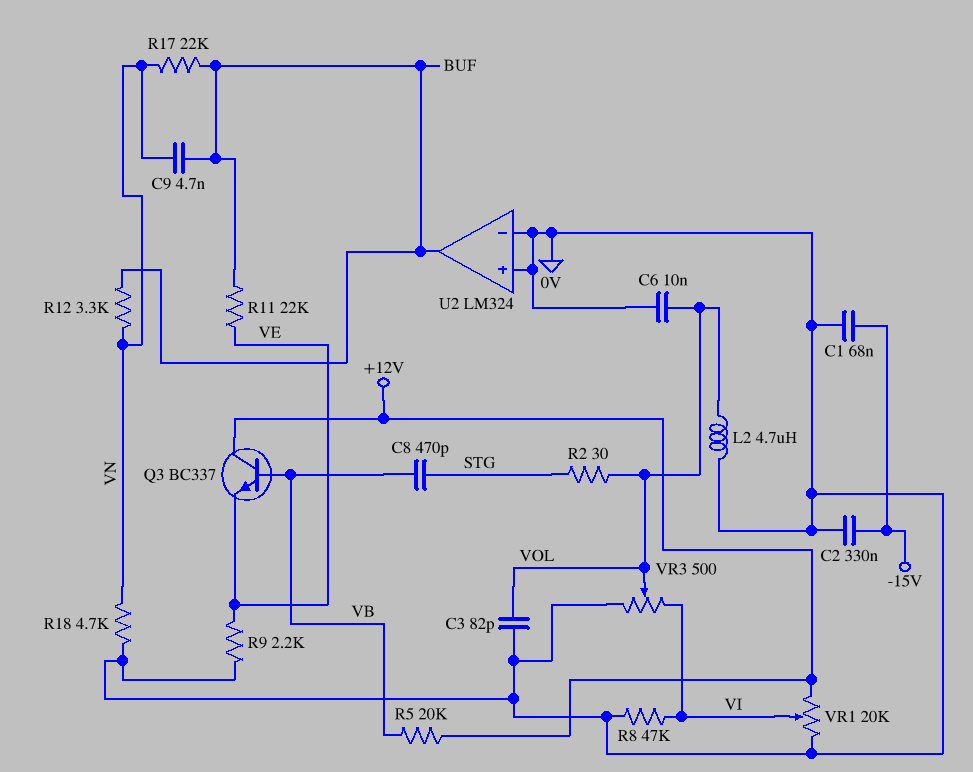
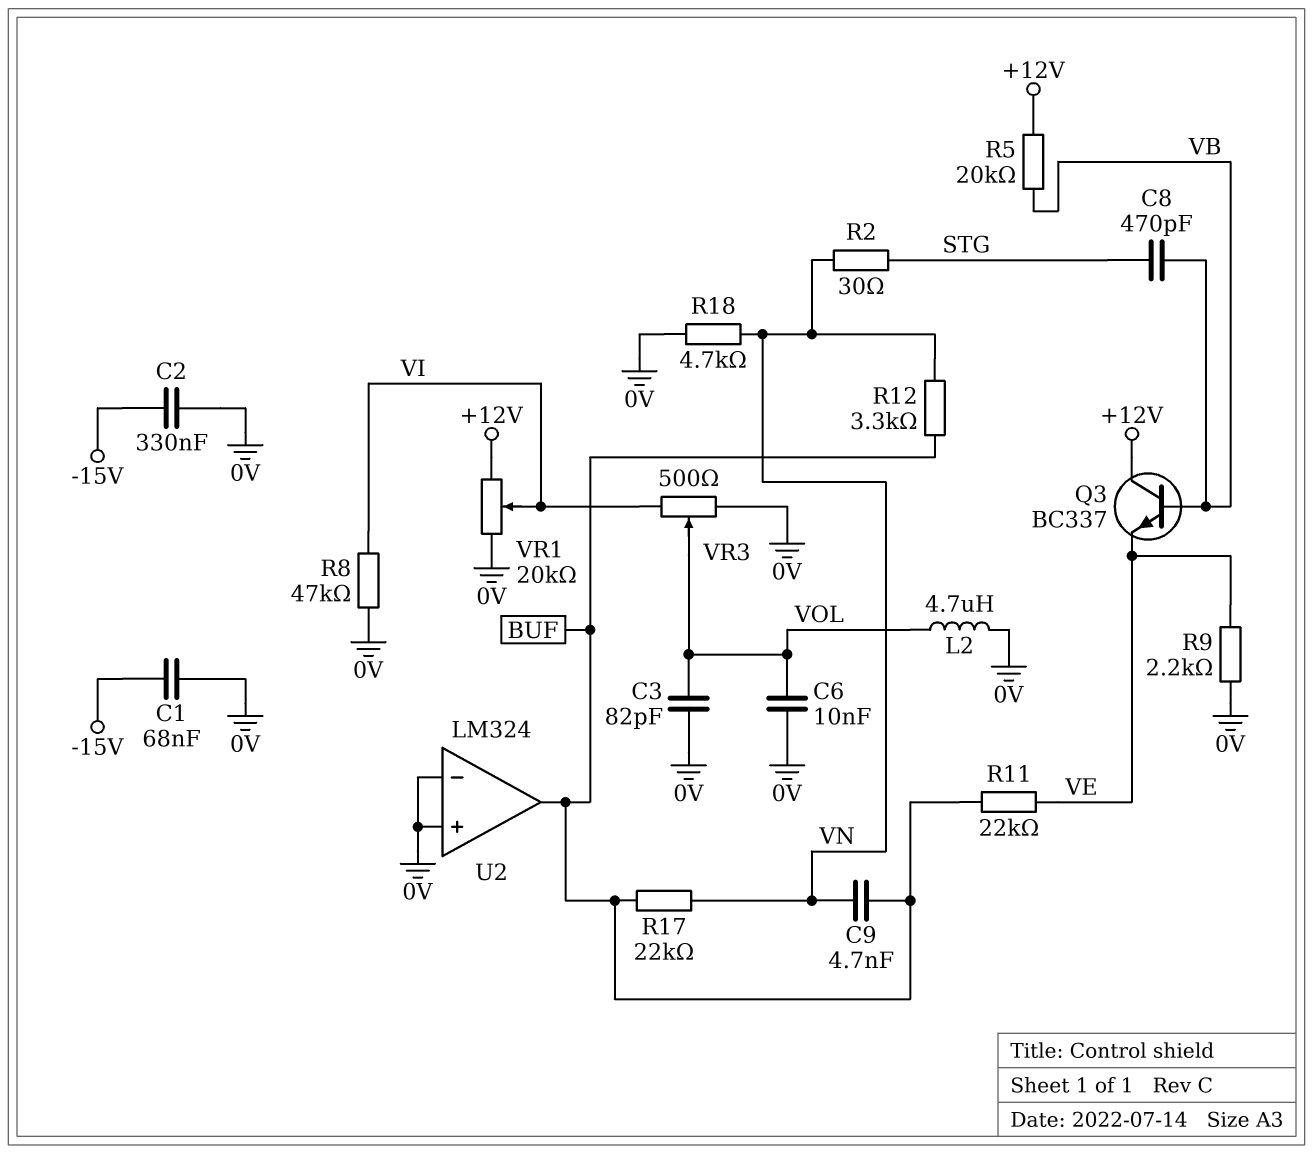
R2: 30 (STG, VOL) -> 30 (STG, VN)

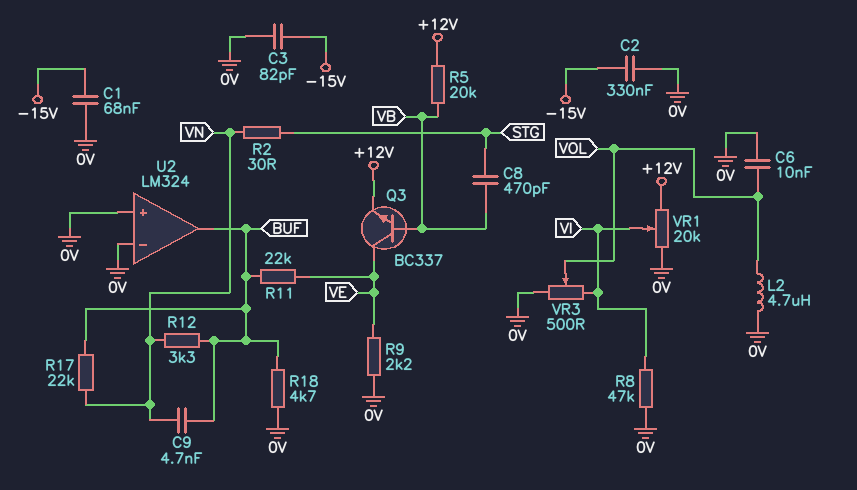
C3: 82pF (0V, VOL) -> 82pF (-15V, 0V)
Q3: NPN BC337 (B VB, C +12V, E VE) -> NPN BC337 (B VB, C VE, E +12V)
R18: 4.7k (0V, VN) -> 4.7k (0V, BUF)

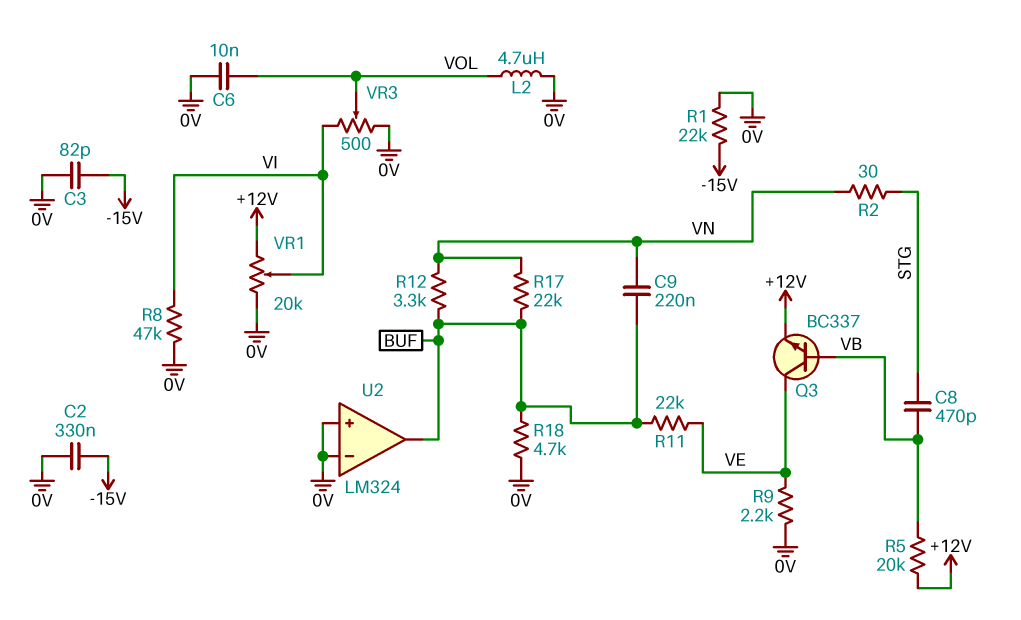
C1: 68nF (-15V, 0V) -> none
C9: 4.7nF (BUF, VN) -> 220nF (BUF, VN)
R1: none -> 22k (-15V, 0V)

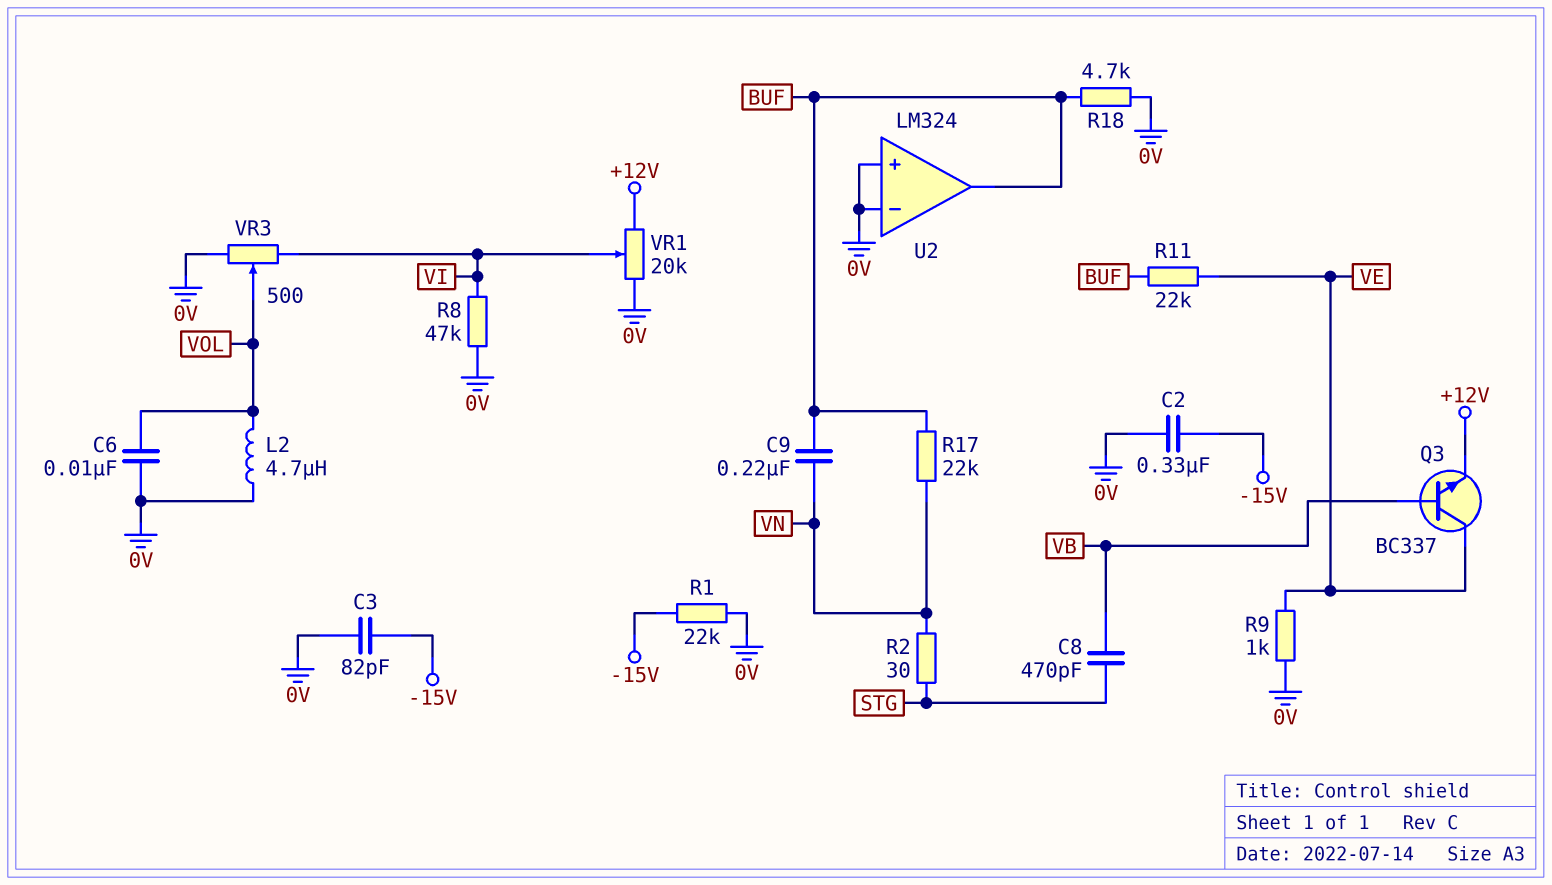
R5: 20k (+12V, VB) -> none
R9: 2.2k (0V, VE) -> 1k (0V, VE)
R12: 3.3k (BUF, VN) -> none

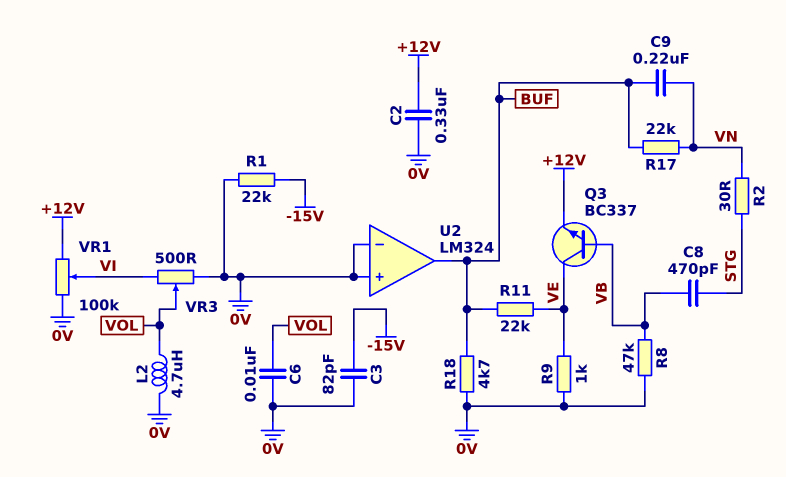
C2: 330nF (-15V, 0V) -> 330nF (+12V, 0V)
R8: 47k (0V, VI) -> 47k (0V, VB)
VR1: 20k (+12V, 0V, wiper VI) -> 100k (+12V, 0V, wiper VI)

